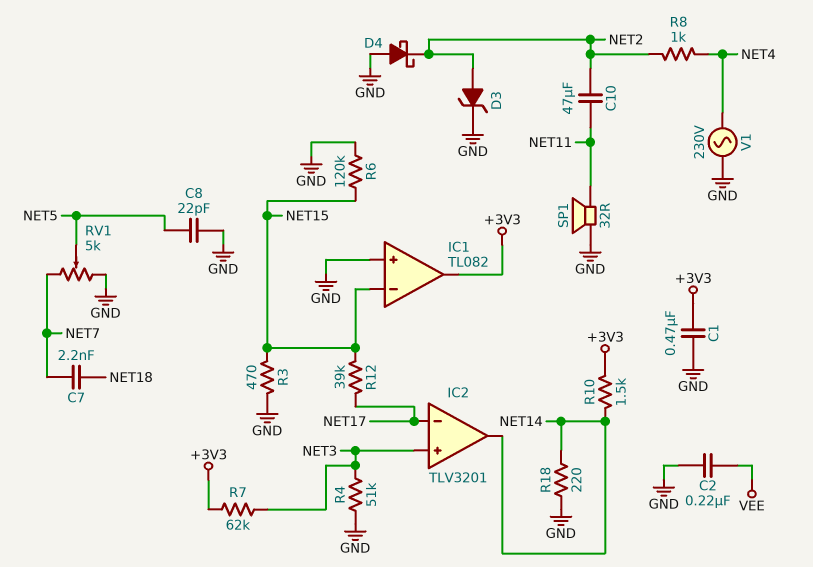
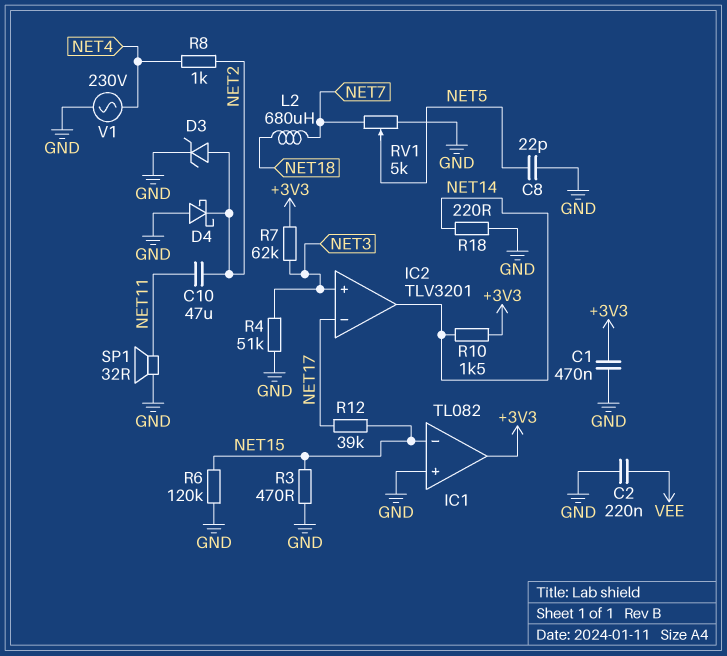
C7: 2.2nF (NET7, NET18) -> none
L2: none -> 680uH (NET7, NET18)

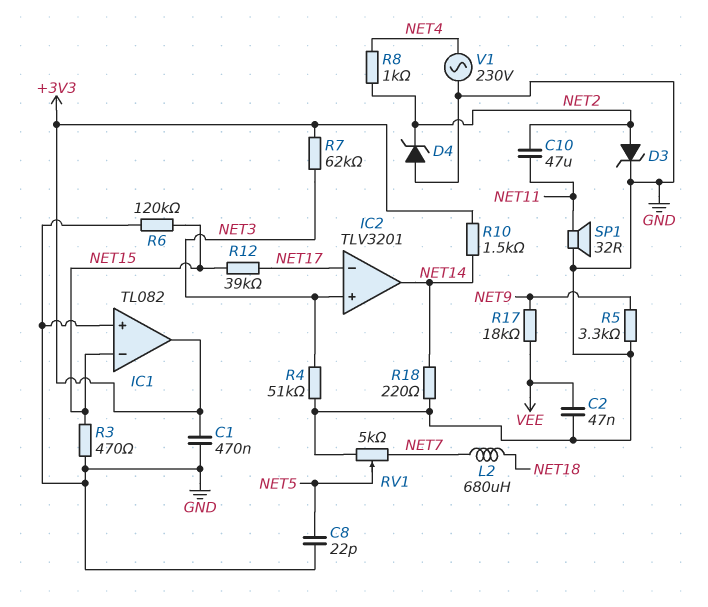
C2: 220nF (GND, VEE) -> 47nF (GND, VEE)
D4: schottky (A GND, K NET2) -> zener (A GND, K NET2)
R5: none -> 3.3k (GND, NET9)
R17: none -> 18k (NET9, VEE)

